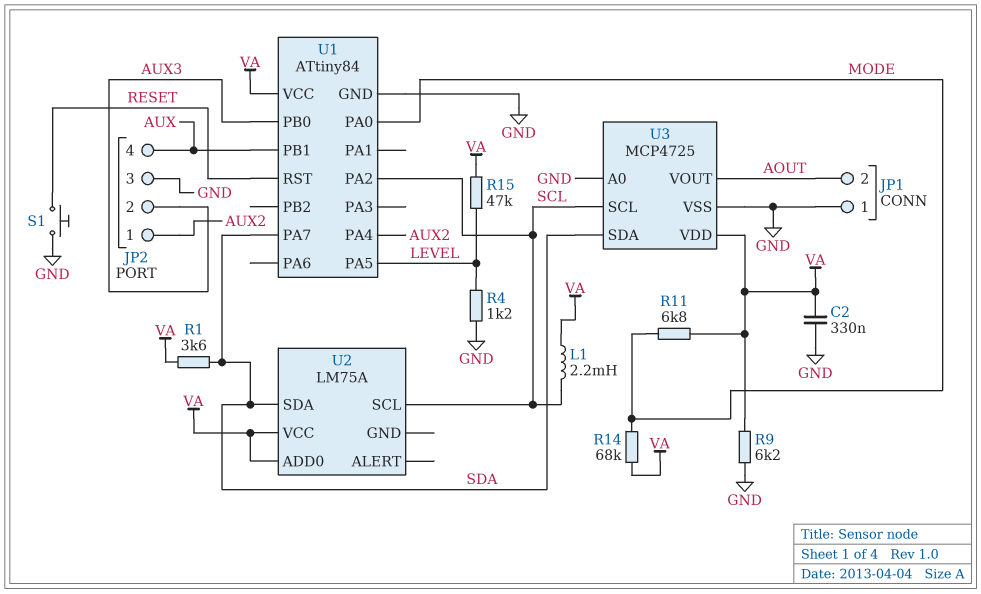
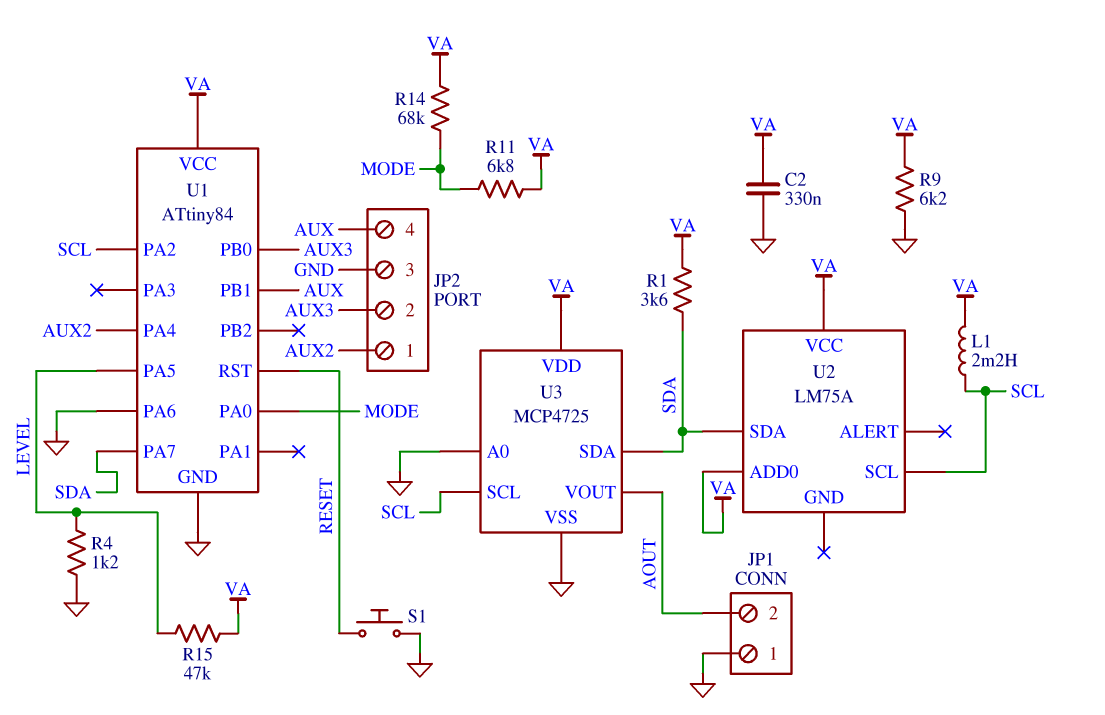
U1 pin PA6: none -> GND

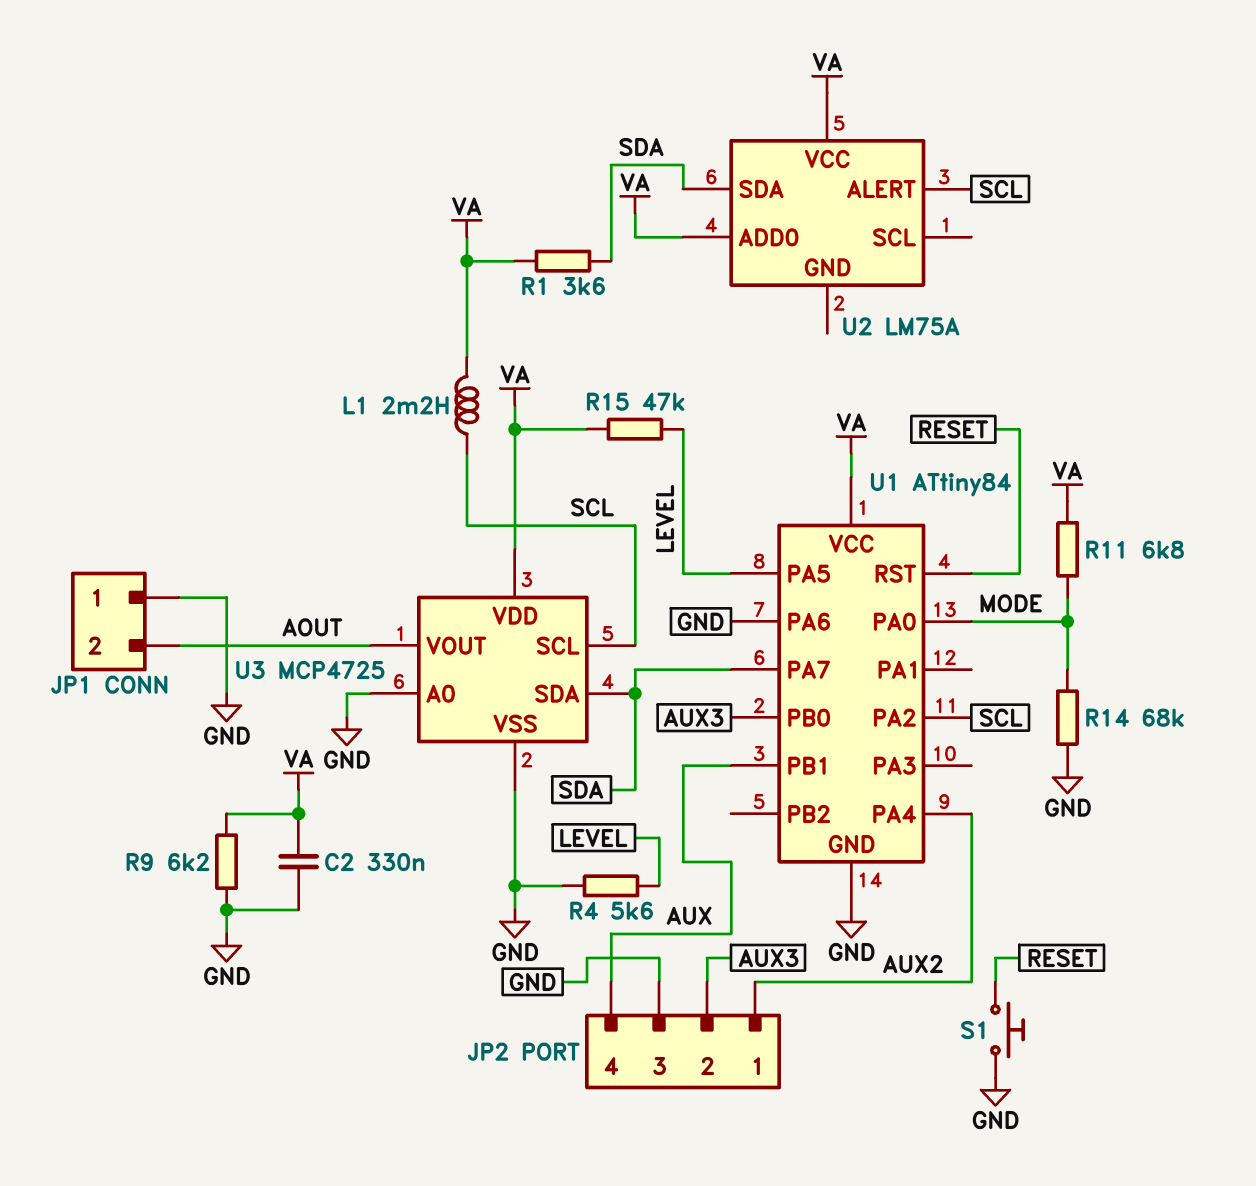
R4: 1.2k (GND, LEVEL) -> 5.6k (GND, LEVEL)
R14: 68k (MODE, VA) -> 68k (GND, MODE)
U2 pin ALERT: none -> SCL
U2 pin SCL: SCL -> none

